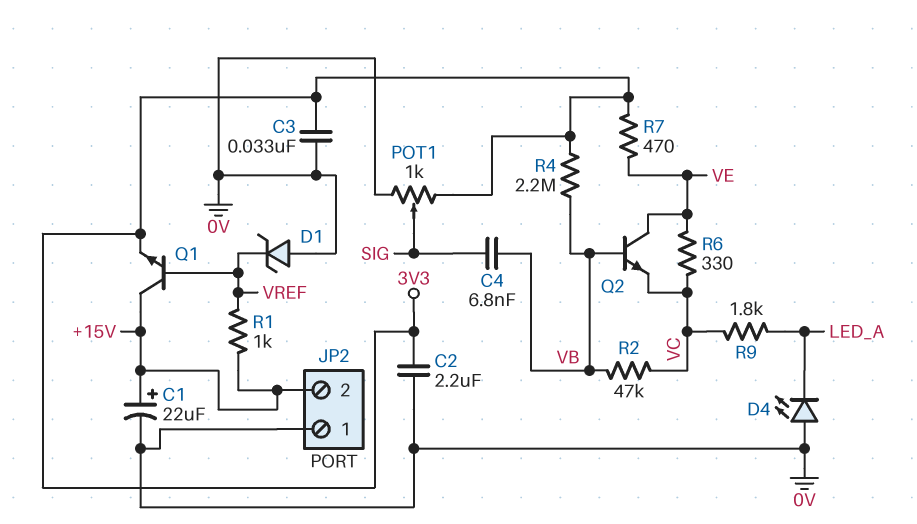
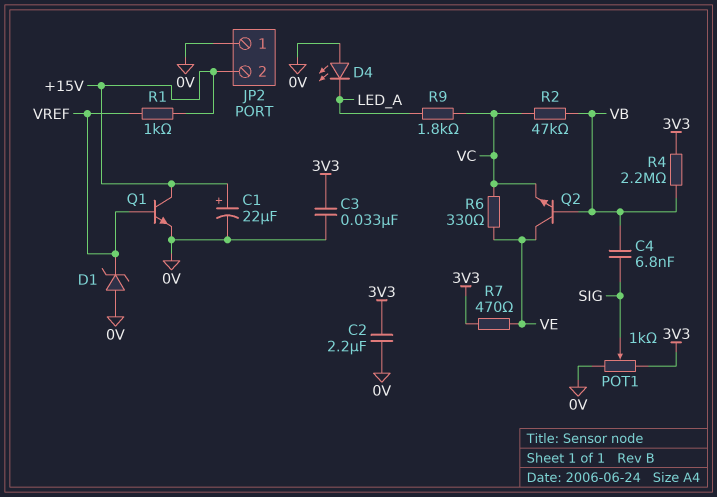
Q1: NPN (B VREF, C +15V, E 3V3) -> NPN (B VREF, C +15V, E 0V)

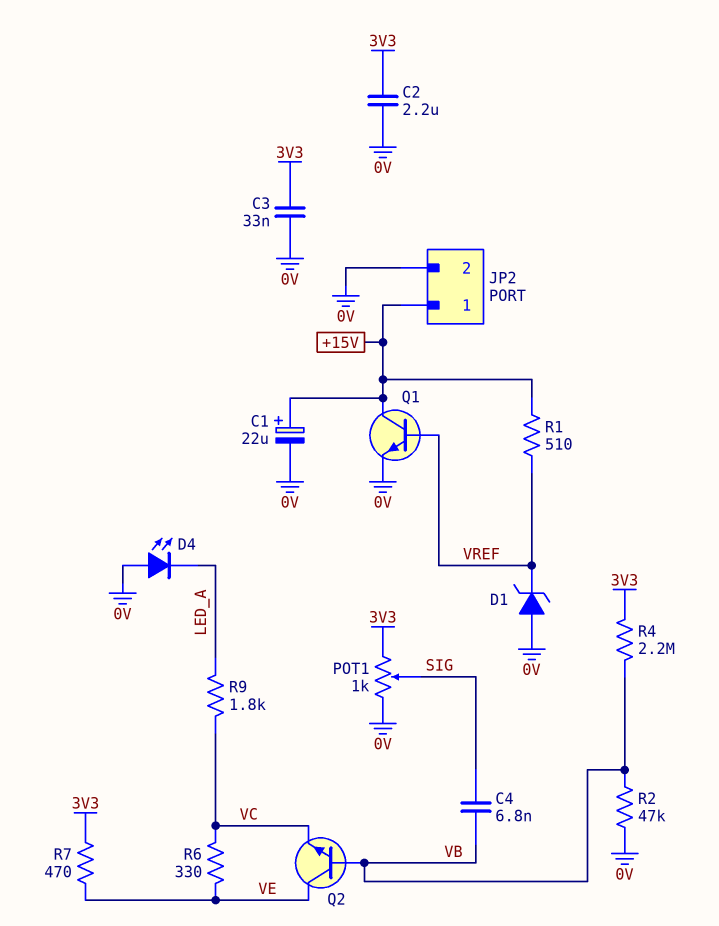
JP2 pin 1: 0V -> +15V
JP2 pin 2: +15V -> 0V
R1: 1k (+15V, VREF) -> 510 (+15V, VREF)
R2: 47k (VB, VC) -> 47k (0V, VB)

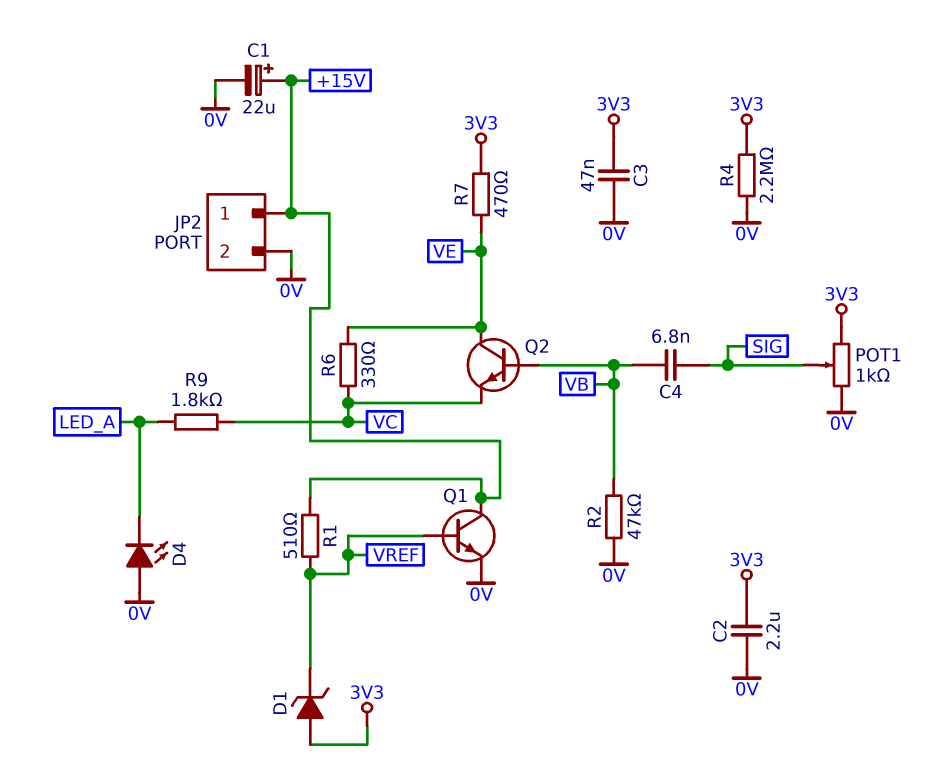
C3: 33nF (0V, 3V3) -> 47nF (0V, 3V3)
D1: zener (A 0V, K VREF) -> zener (A 3V3, K VREF)
R4: 2.2M (3V3, VB) -> 2.2M (0V, 3V3)

